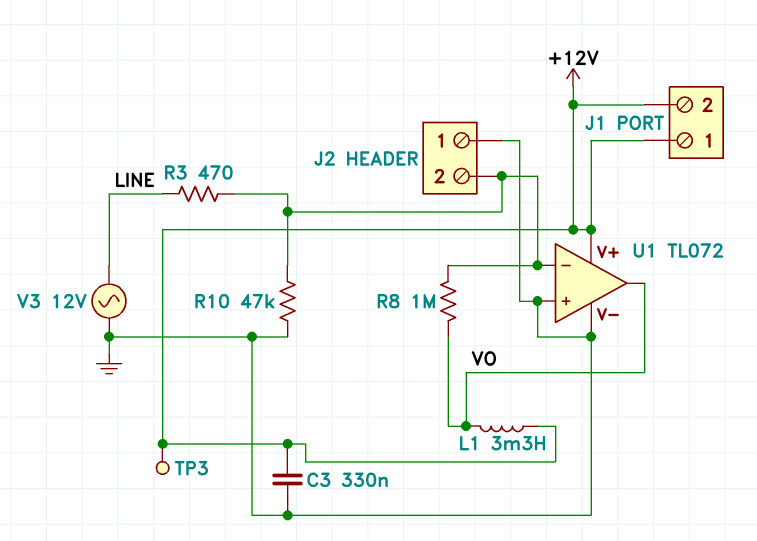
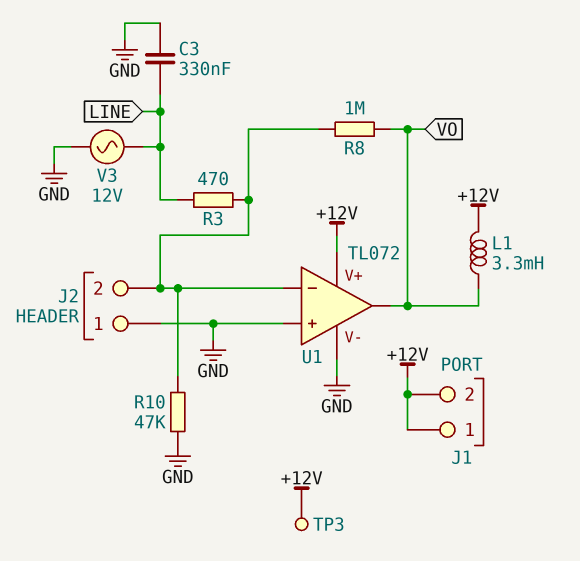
C3: 330nF (+12V, GND) -> 330nF (GND, LINE)

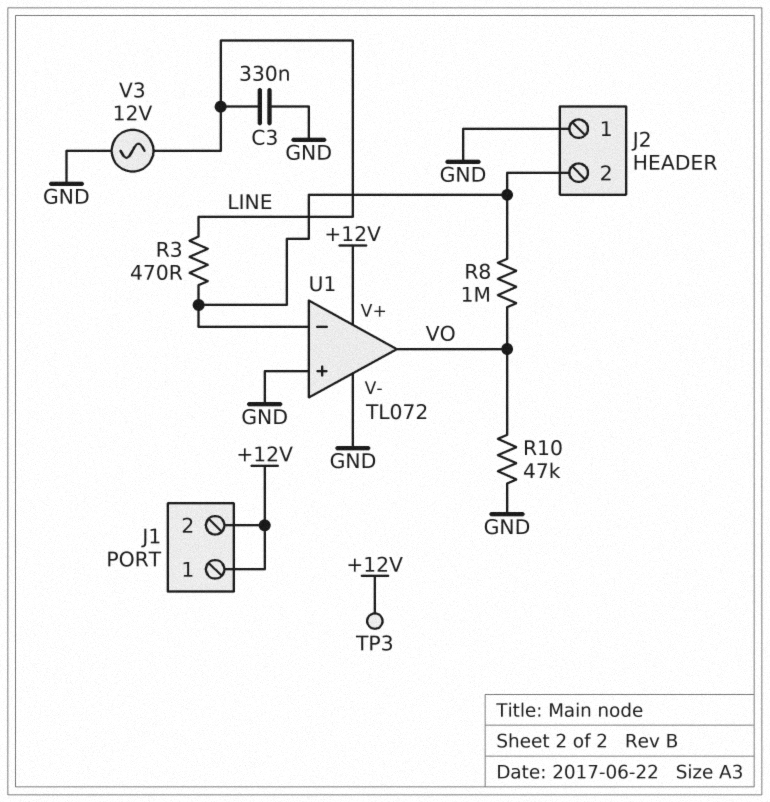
L1: 3.3mH (+12V, VO) -> none
R10: 47k (GND, J2/2) -> 47k (GND, VO)

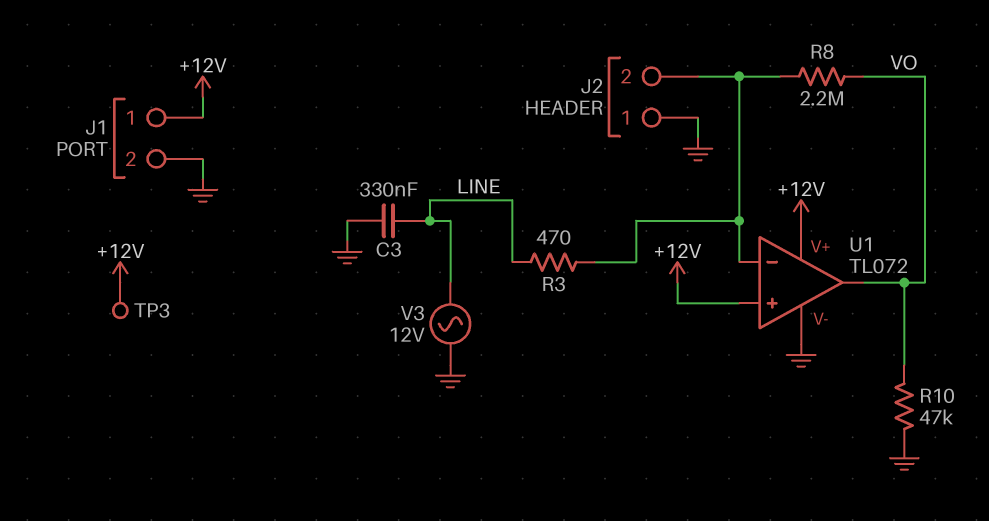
J1 pin 2: +12V -> GND
R8: 1M (J2/2, VO) -> 2.2M (J2/2, VO)
U1 pin in+: GND -> +12V

